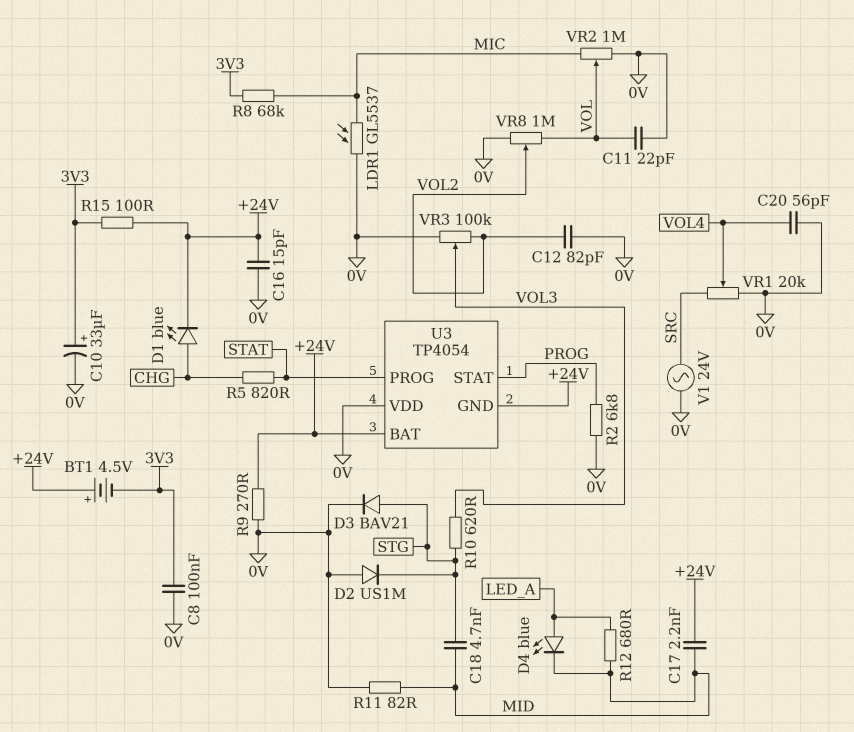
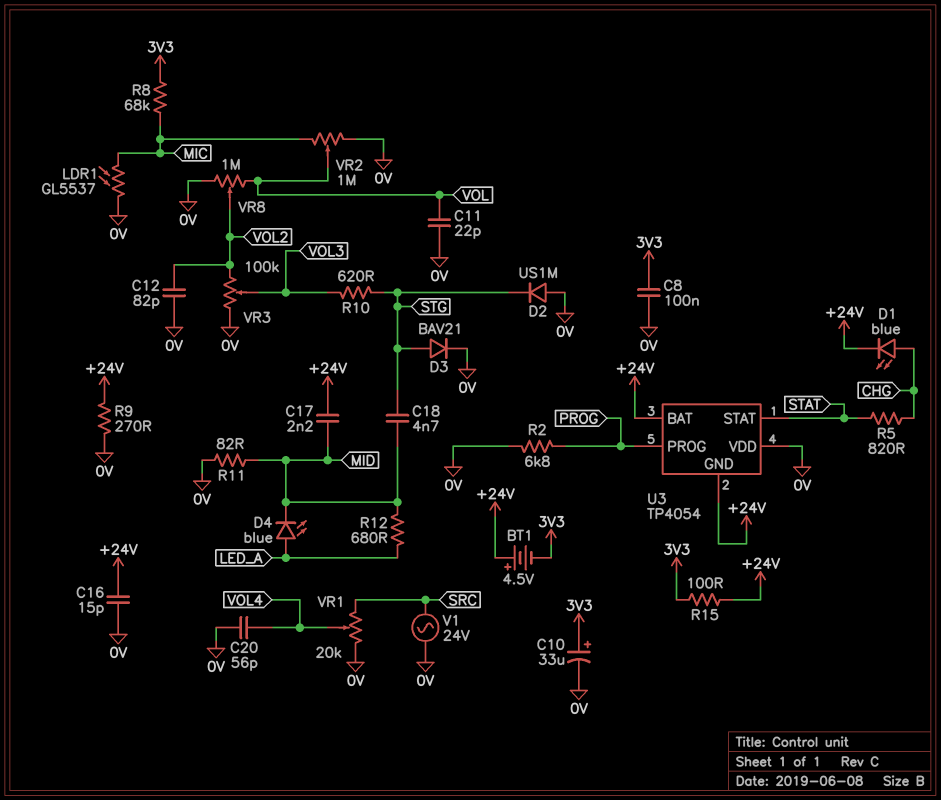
U3 pin PROG: STAT -> PROG
U3 pin STAT: PROG -> STAT

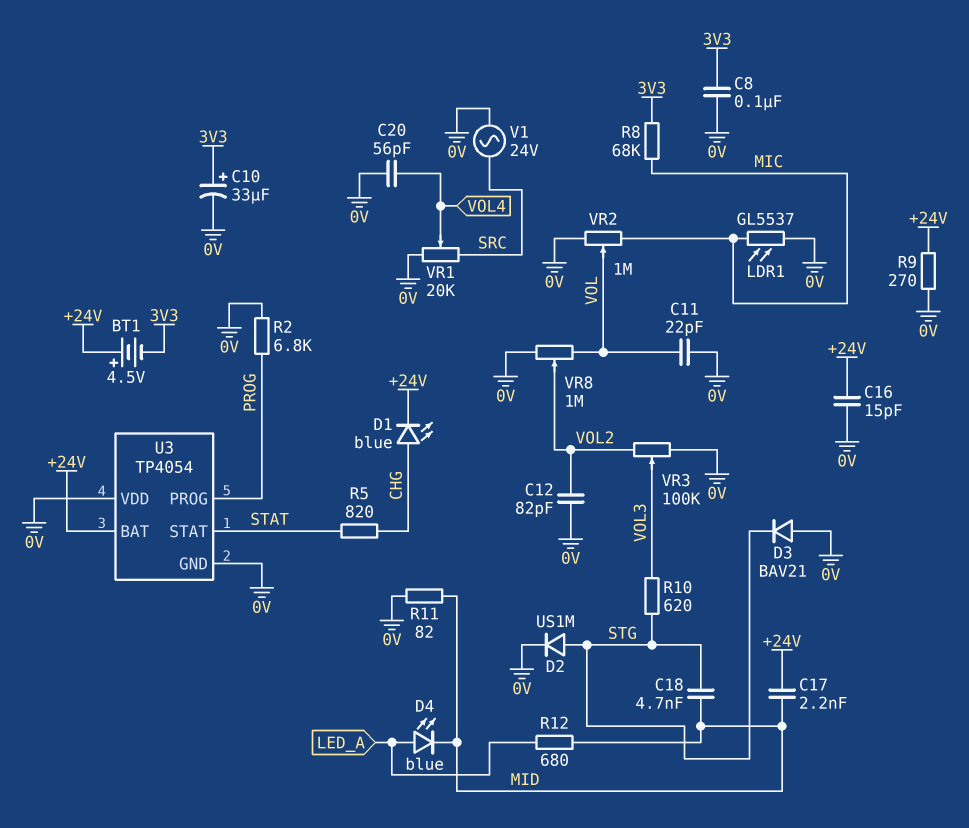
D2: diode US1M (A 0V, K STG) -> diode US1M (A STG, K 0V)
D3: diode BAV21 (A STG, K 0V) -> diode BAV21 (A 0V, K STG)
R15: 100 (+24V, 3V3) -> none
U3 pin GND: +24V -> 0V

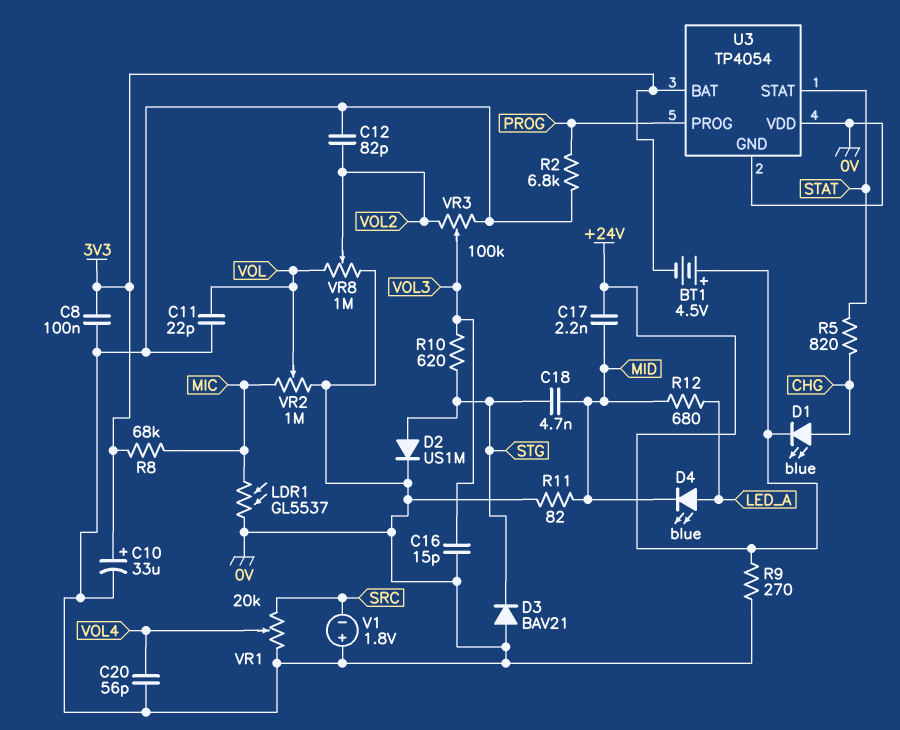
C16: 15pF (+24V, 0V) -> 15pF (0V, VOL3)
U3 pin BAT: +24V -> 3V3
V1: AC 24V (0V, SRC) -> 1.8V (plus 0V, minus SRC)

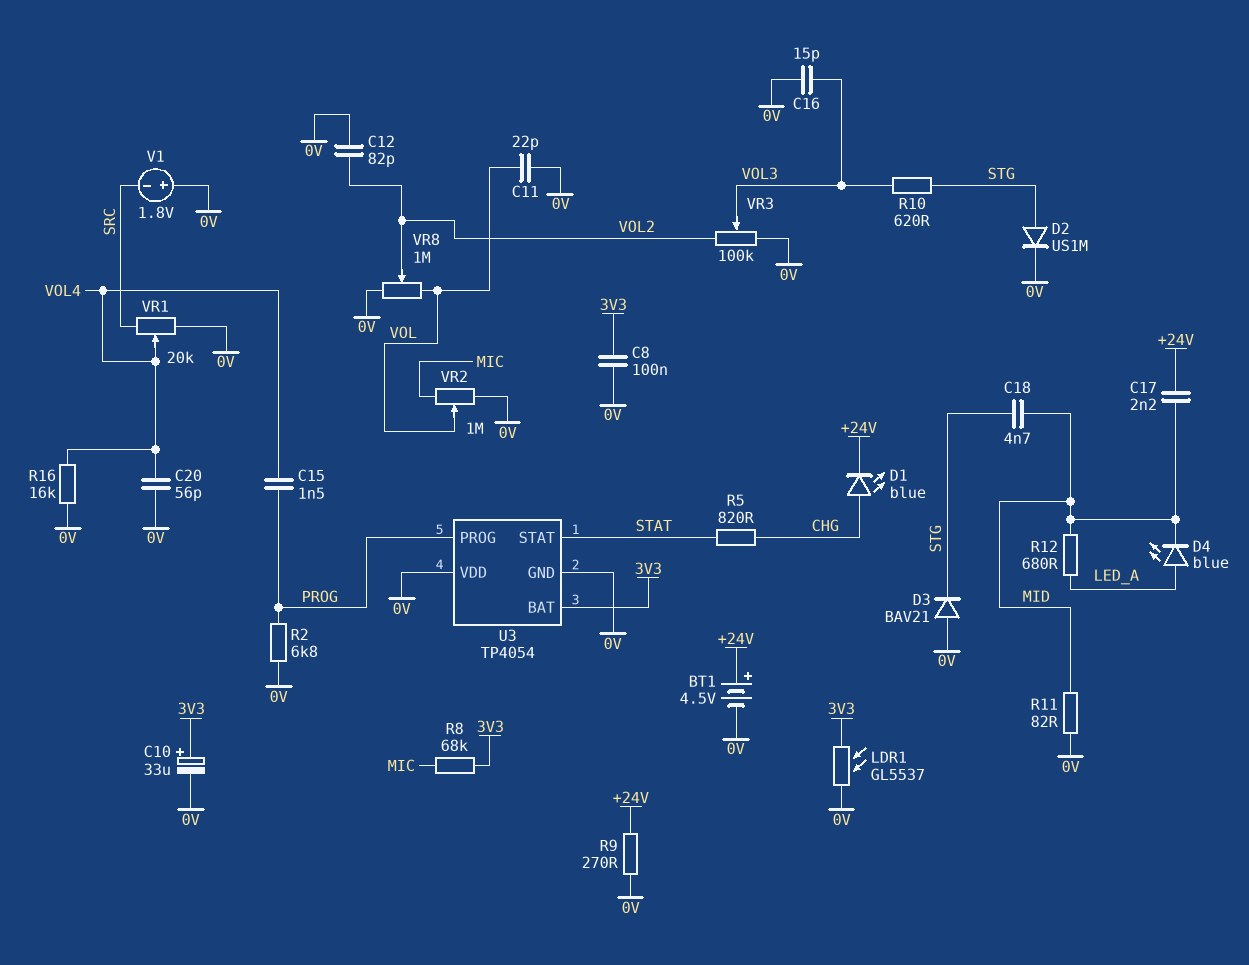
BT1: 4.5V (plus +24V, minus 3V3) -> 4.5V (plus +24V, minus 0V)
C15: none -> 1.5nF (PROG, VOL4)
LDR1: GL5537 (0V, MIC) -> GL5537 (0V, 3V3)
R16: none -> 16k (0V, VOL4)

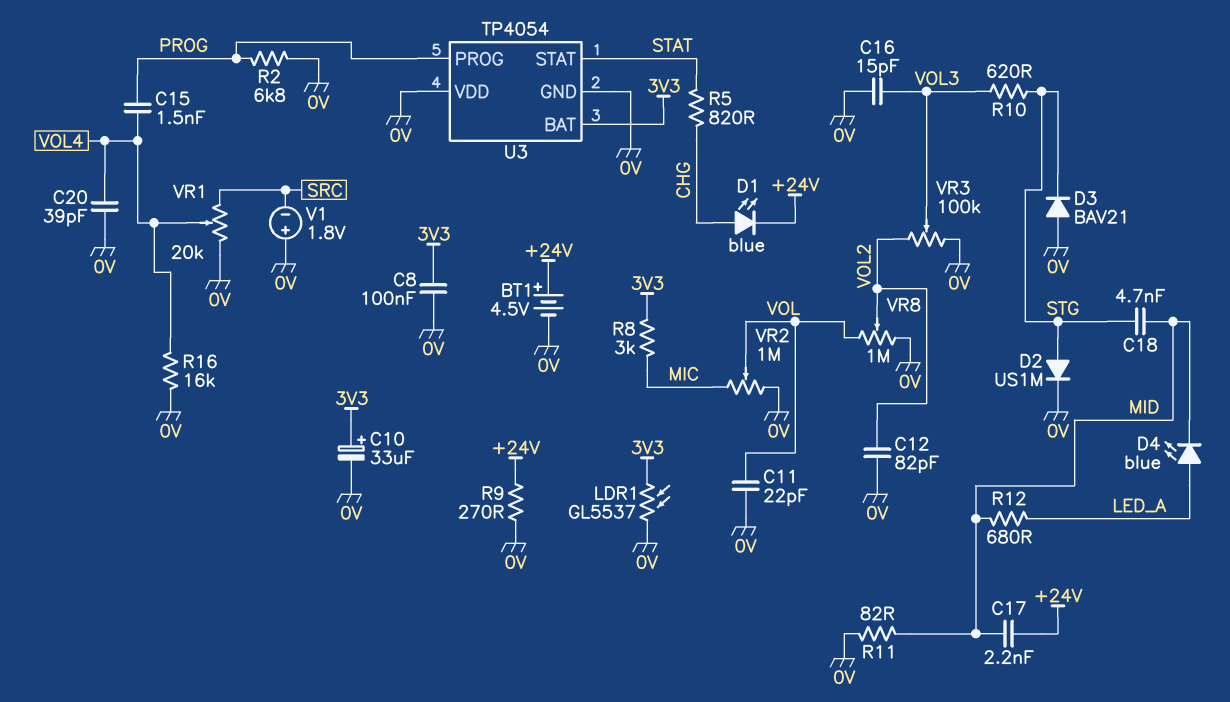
C20: 56pF (0V, VOL4) -> 39pF (0V, VOL4)
R8: 68k (3V3, MIC) -> 3k (3V3, MIC)

